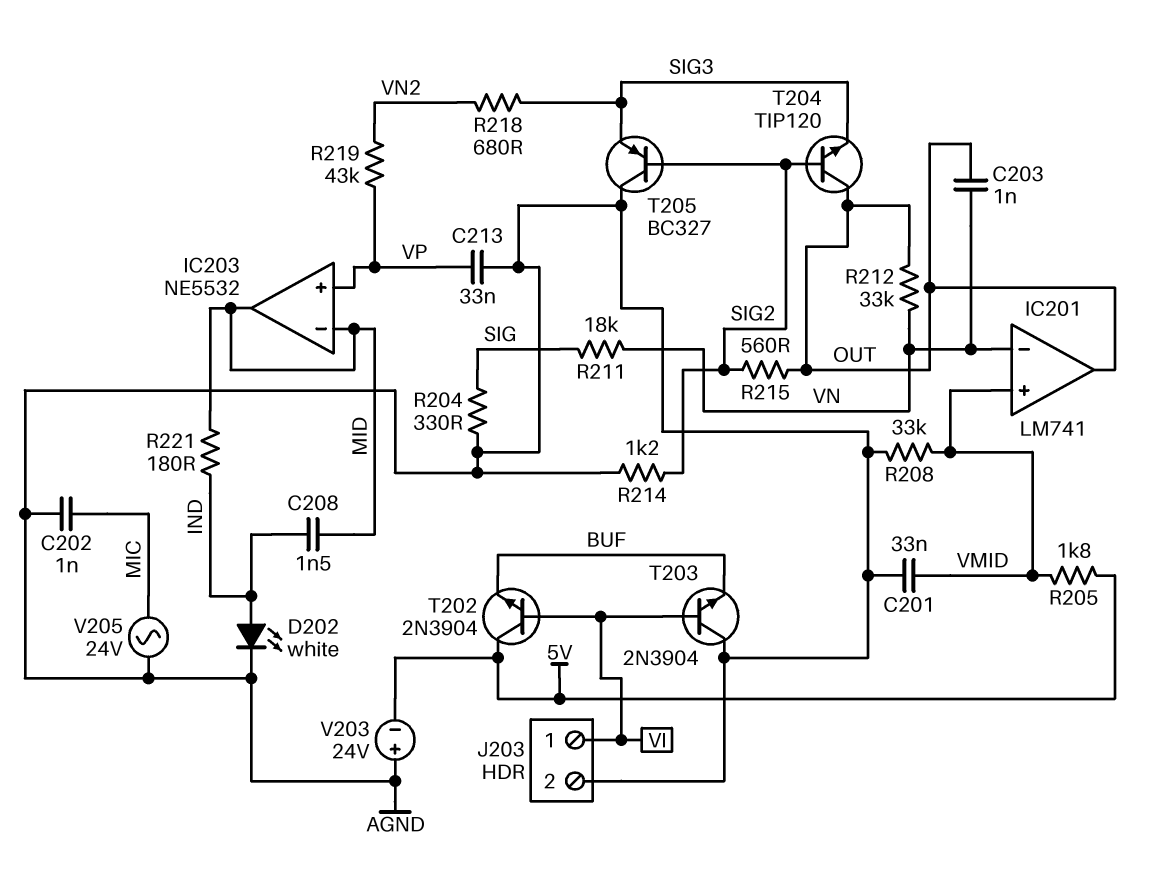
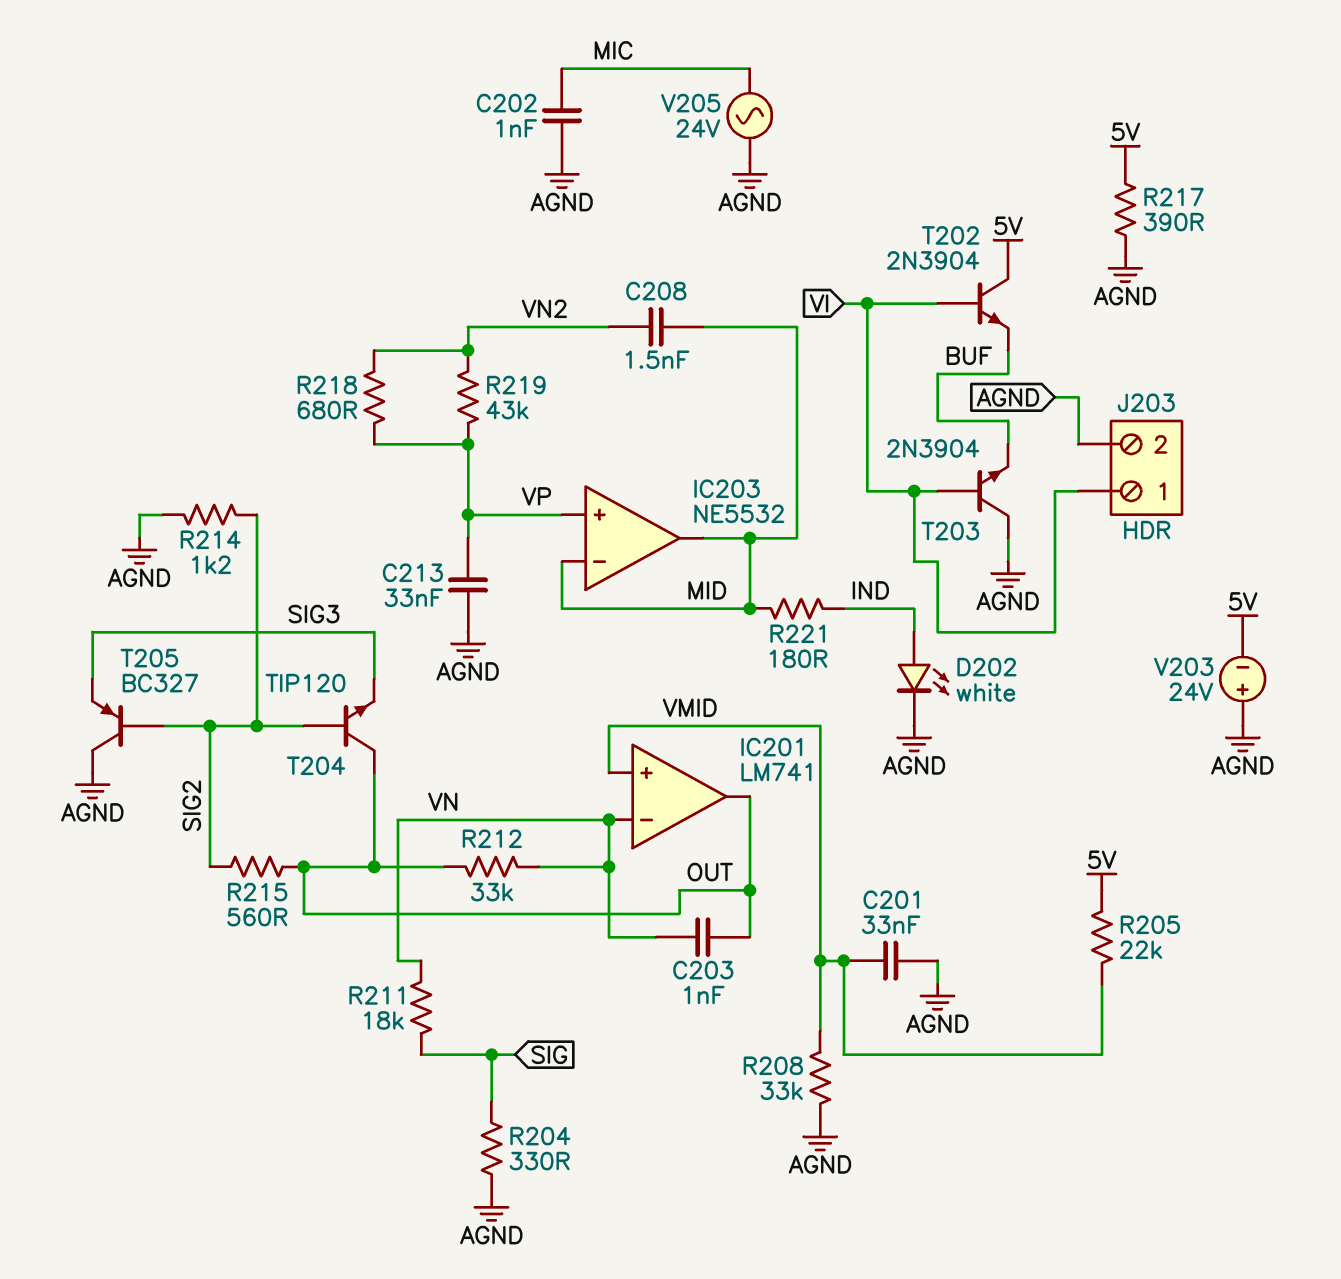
C208: 1.5nF (IND, MID) -> 1.5nF (MID, VN2)
R205: 1.8k (5V, VMID) -> 22k (5V, VMID)
R217: none -> 390 (5V, AGND)
R218: 680 (SIG3, VN2) -> 680 (VN2, VP)

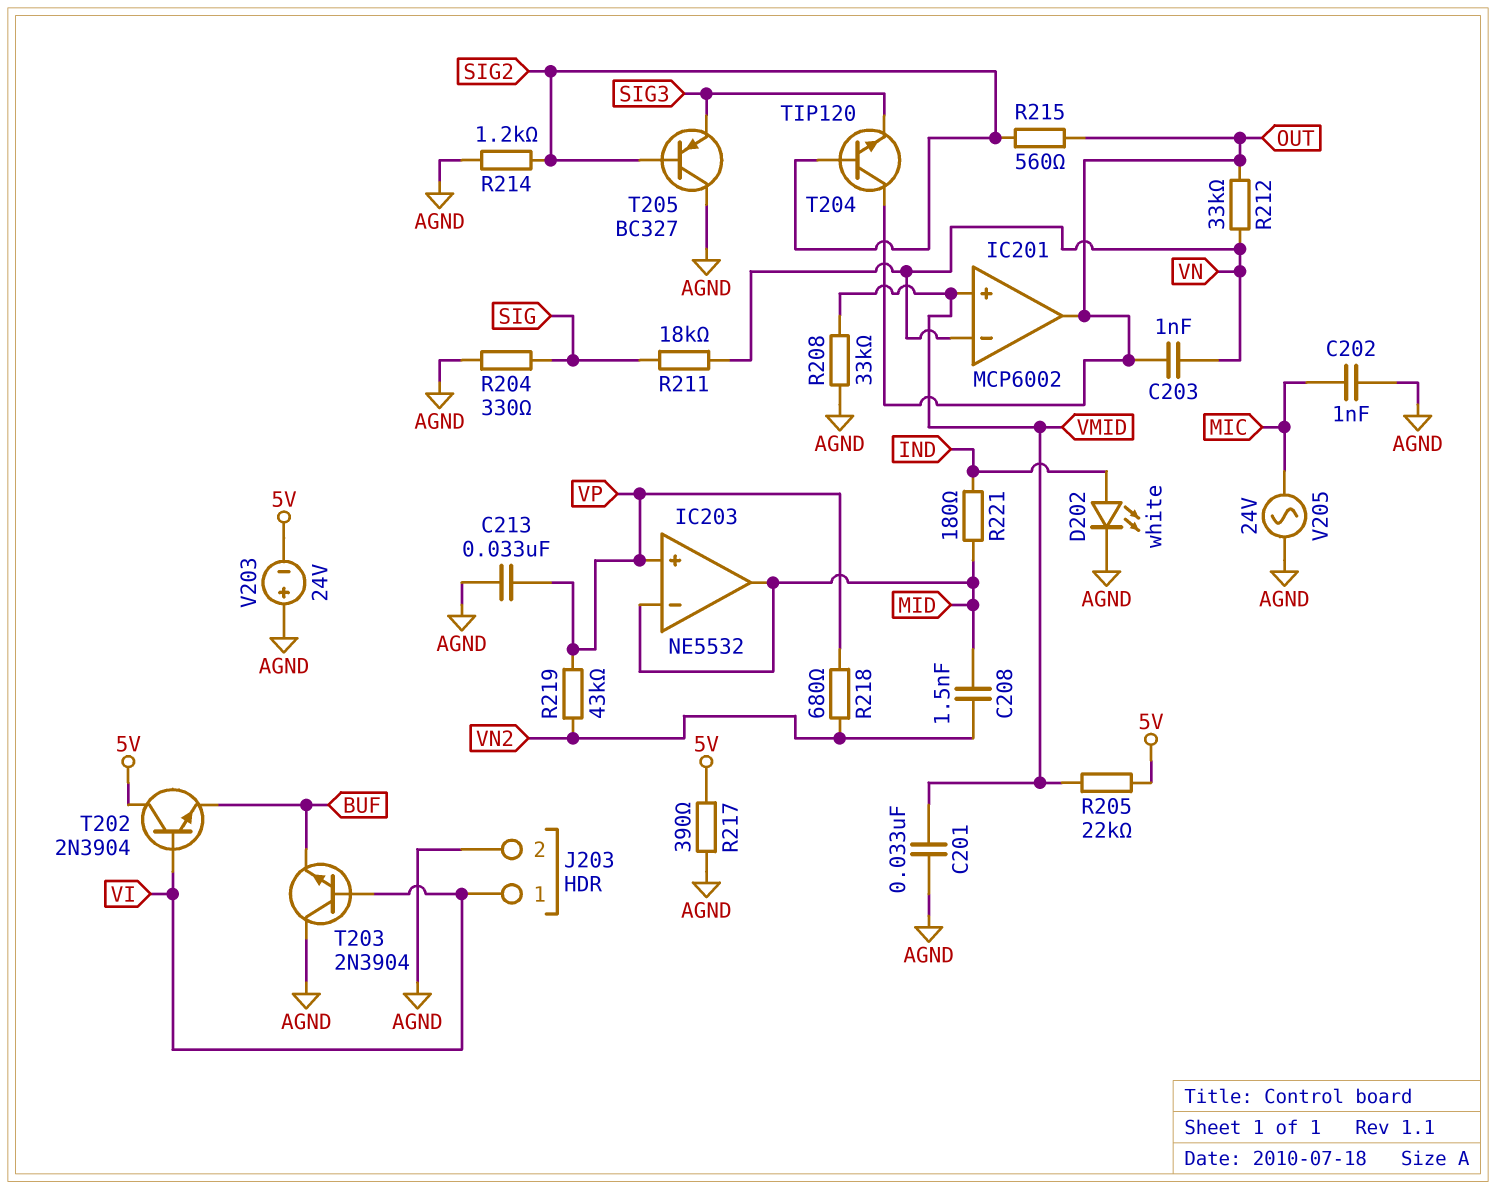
IC201: LM741 -> MCP6002

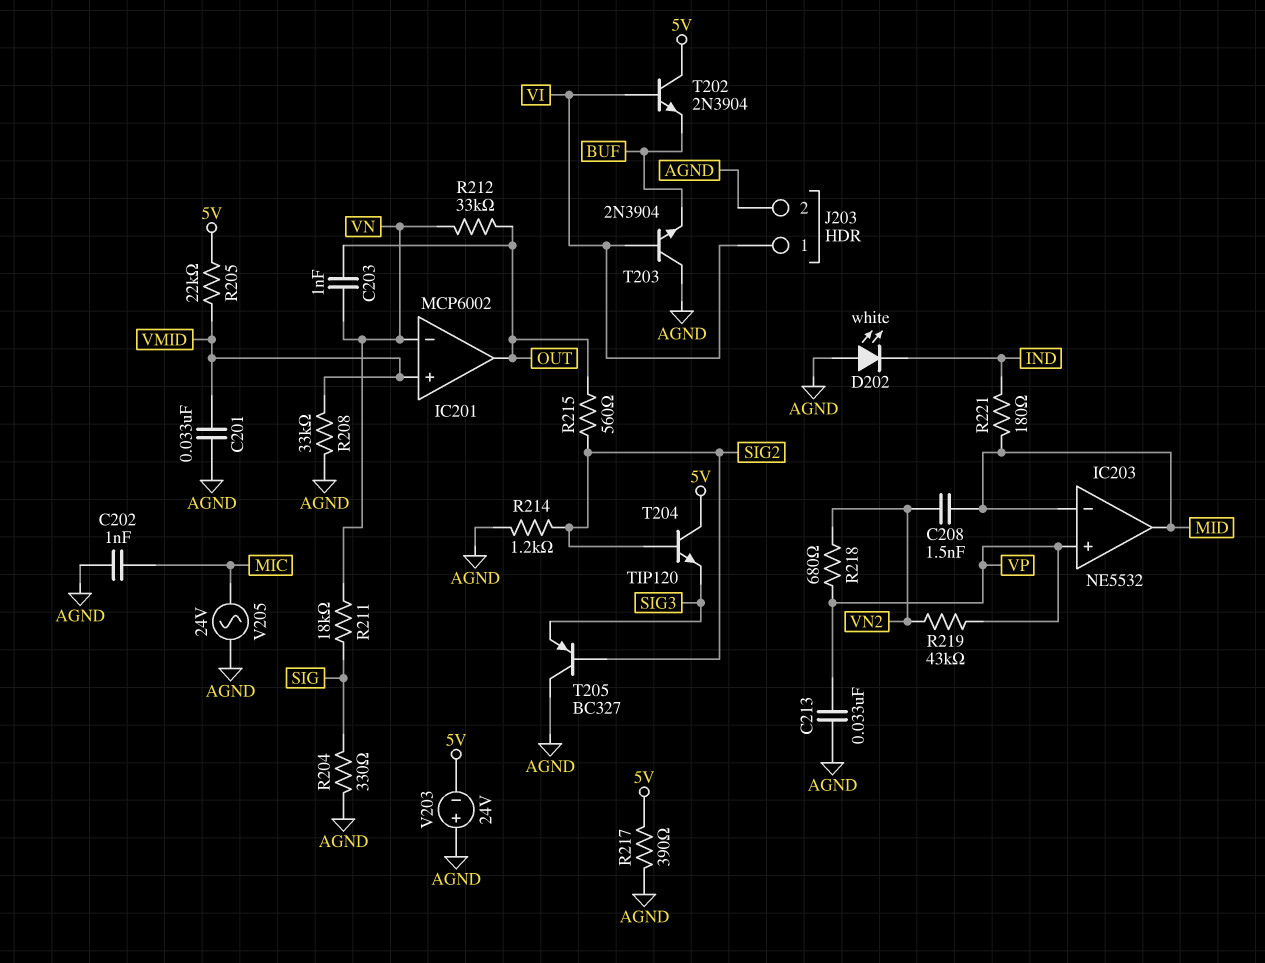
D202: LED white (A IND, K AGND) -> LED white (A AGND, K IND)
T204: NPN TIP120 (B SIG2, C OUT, E SIG3) -> NPN TIP120 (B SIG2, C 5V, E SIG3)

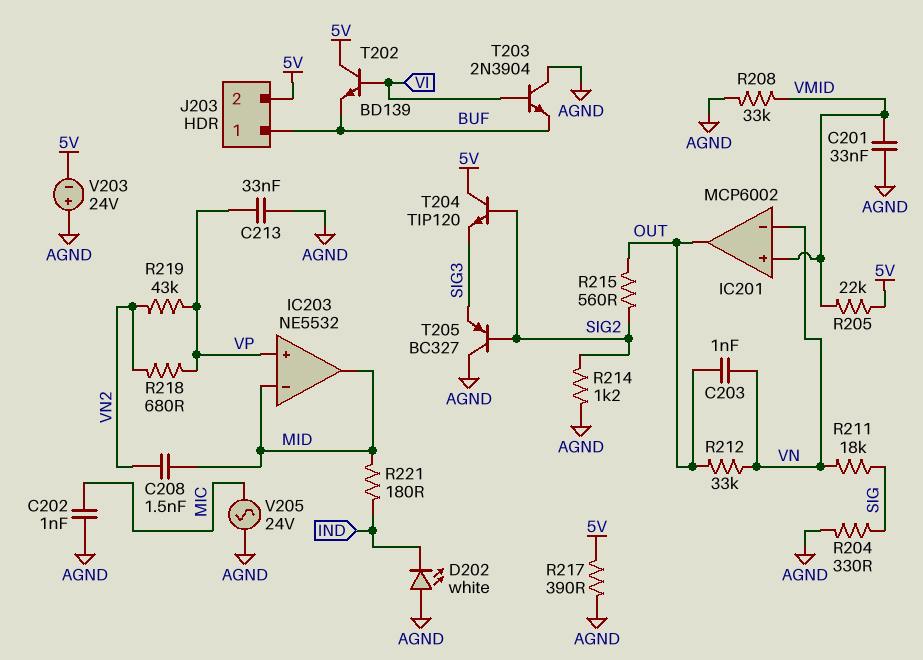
J203 pin 1: VI -> BUF
J203 pin 2: AGND -> 5V
T202: NPN 2N3904 (B VI, C 5V, E BUF) -> NPN BD139 (B VI, C 5V, E BUF)

